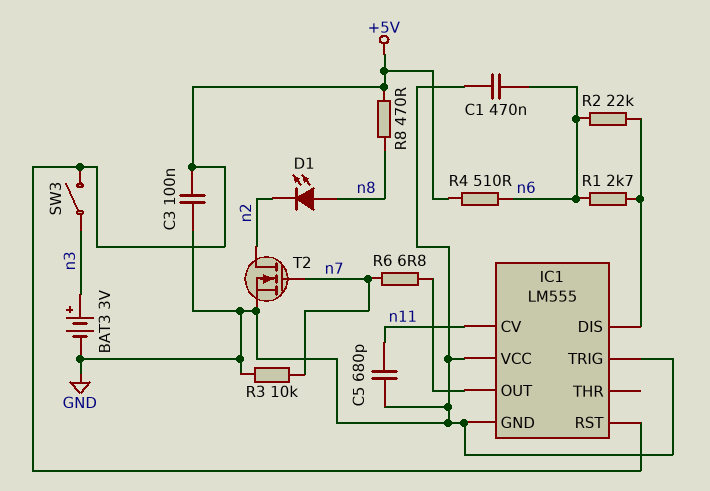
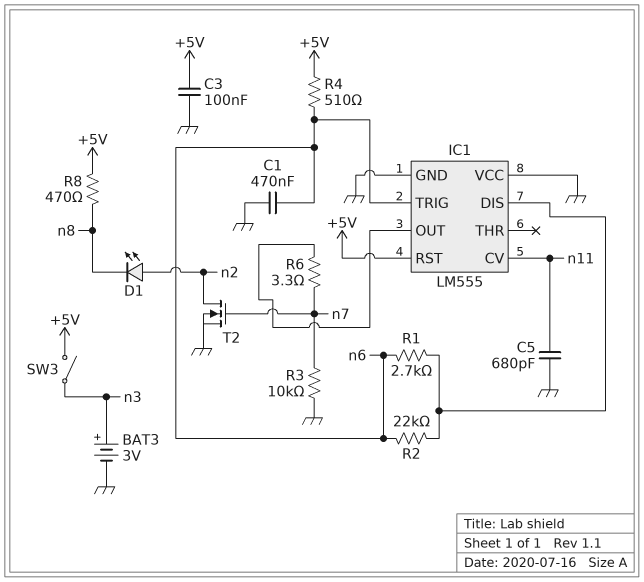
D1: LED (A n8, K n2) -> LED (A n2, K n8)
IC1 pin TRIG: GND -> n6
R6: 6.8 (IC1/OUT, n7) -> 3.3 (IC1/OUT, n7)

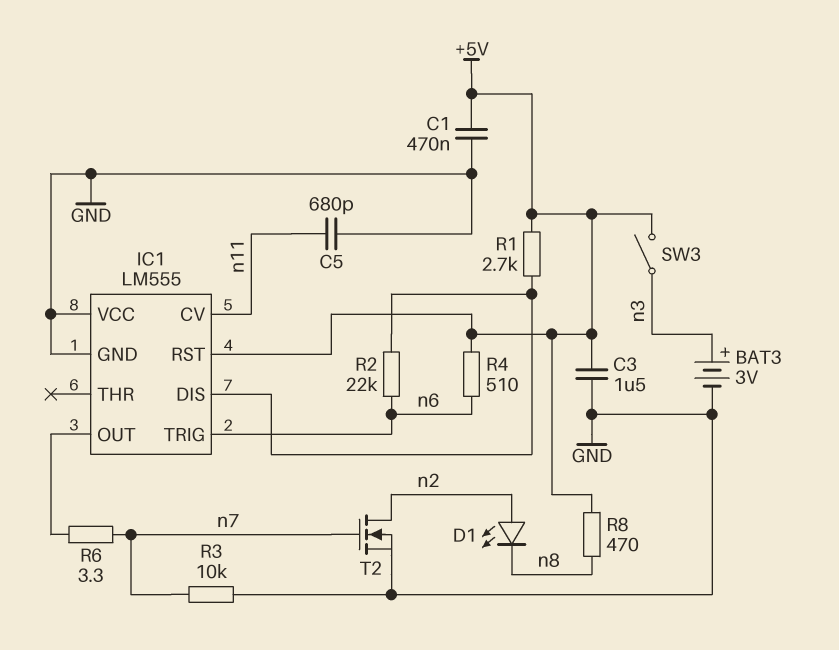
C1: 470nF (GND, n6) -> 470nF (+5V, GND)
C3: 100nF (+5V, GND) -> 1.5uF (+5V, GND)
R1: 2.7k (IC1/DIS, n6) -> 2.7k (+5V, IC1/DIS)

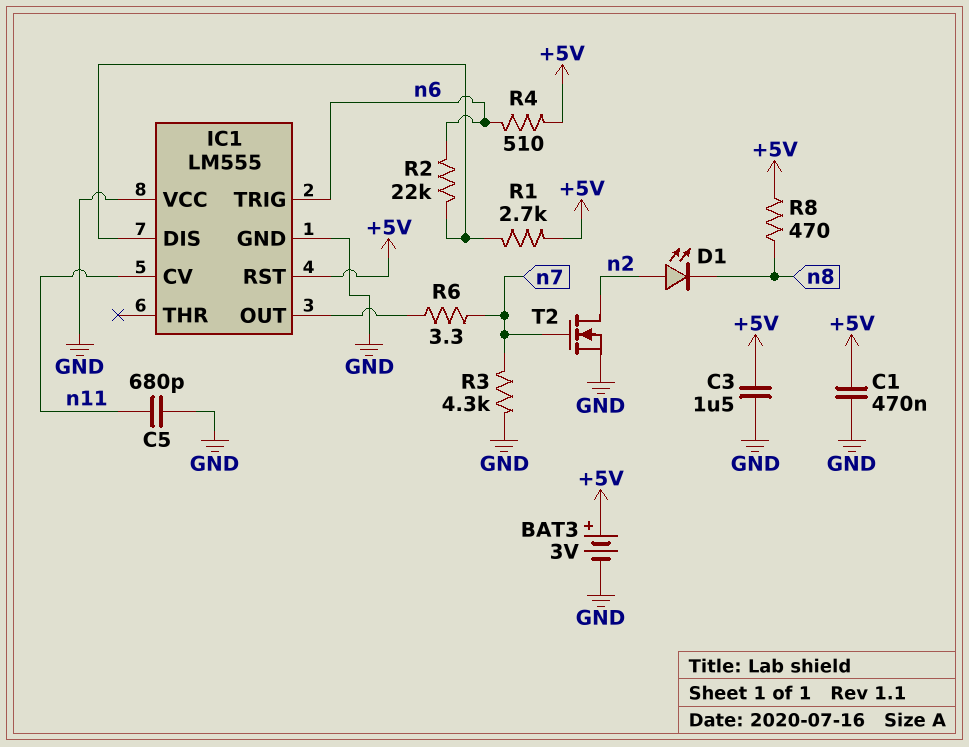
BAT3: 3V (plus n3, minus GND) -> 3V (plus +5V, minus GND)
R3: 10k (GND, n7) -> 4.3k (GND, n7)
SW3: switch (+5V, n3) -> none

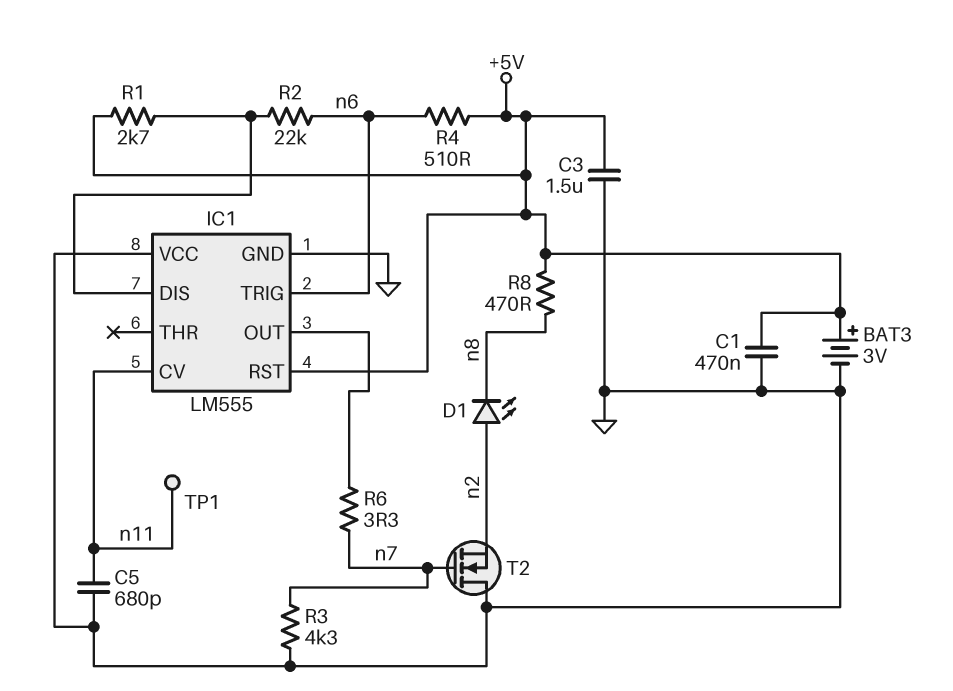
T2: NMOS (G n7, D n2, S GND) -> NMOS (G n7, D GND, S n2)
TP1: none -> test point (n11)

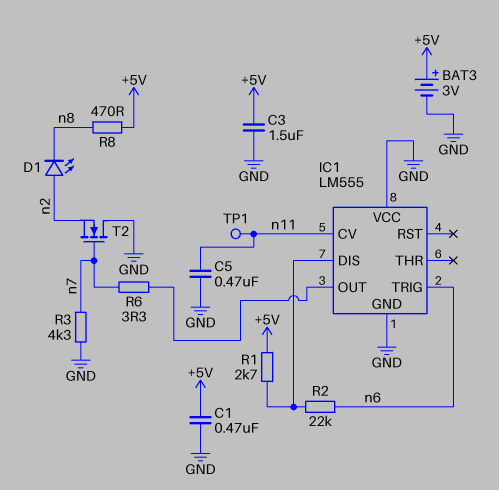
C5: 680pF (GND, n11) -> 470nF (GND, n11)
IC1 pin RST: +5V -> none
R4: 510 (+5V, n6) -> none

